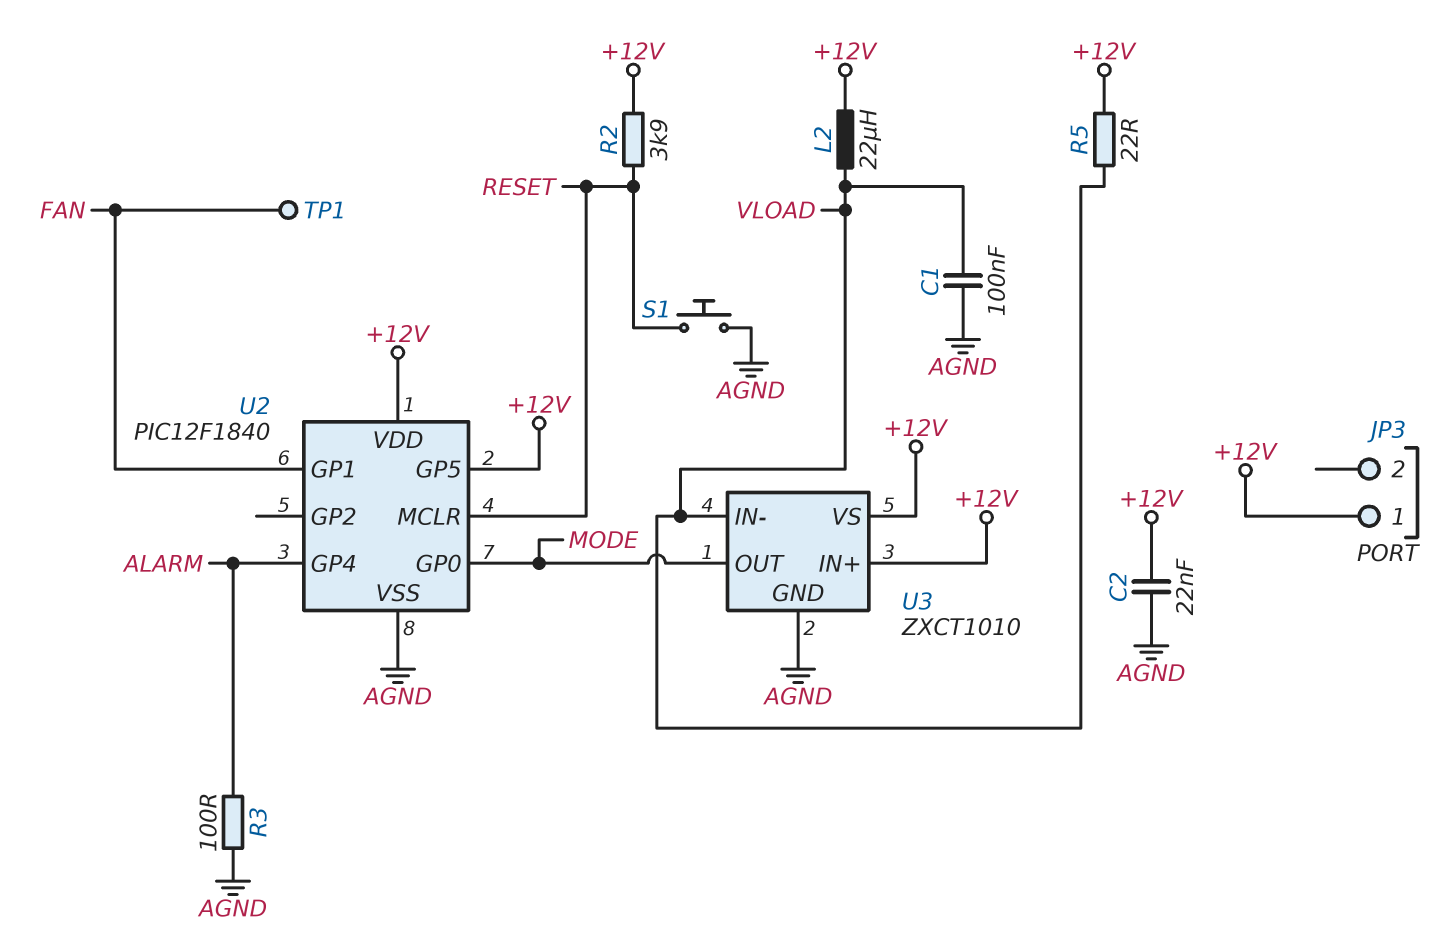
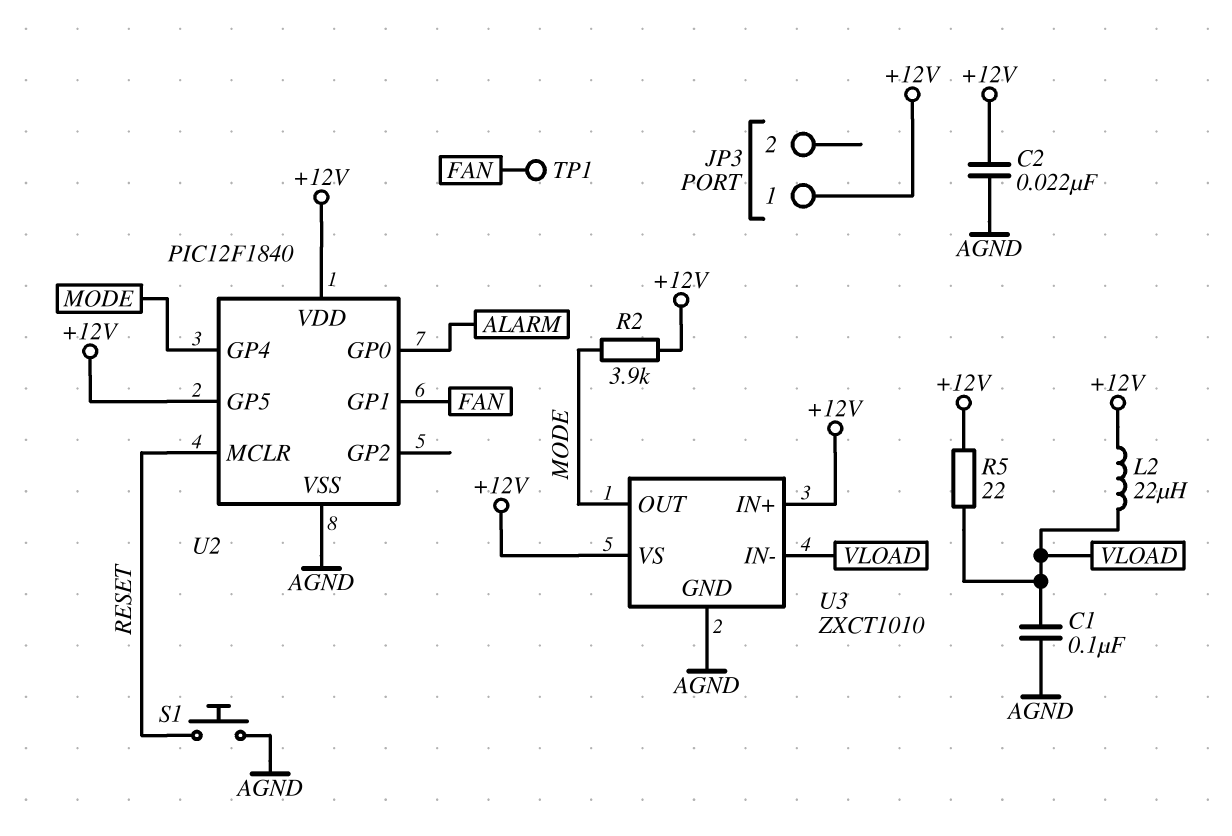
R2: 3.9k (+12V, RESET) -> 3.9k (+12V, MODE)
R3: 100 (AGND, ALARM) -> none
U2 pin GP0: MODE -> ALARM
U2 pin GP4: ALARM -> MODE

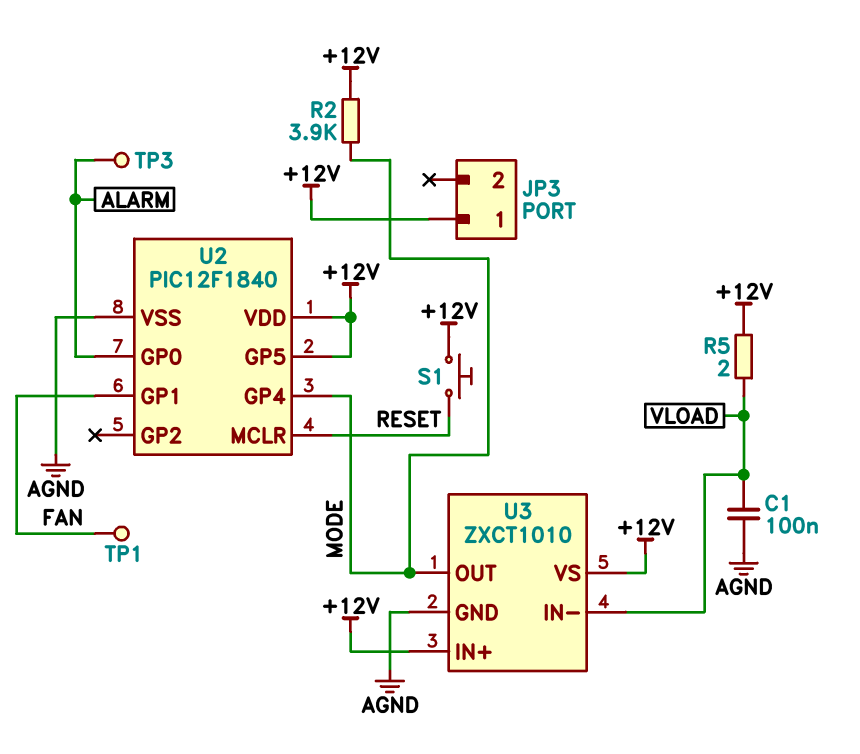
C2: 22nF (+12V, AGND) -> none
L2: 22uH (+12V, VLOAD) -> none
R5: 22 (+12V, VLOAD) -> 2 (+12V, VLOAD)
S1: button (AGND, RESET) -> button (+12V, RESET)
TP3: none -> test point (ALARM)

